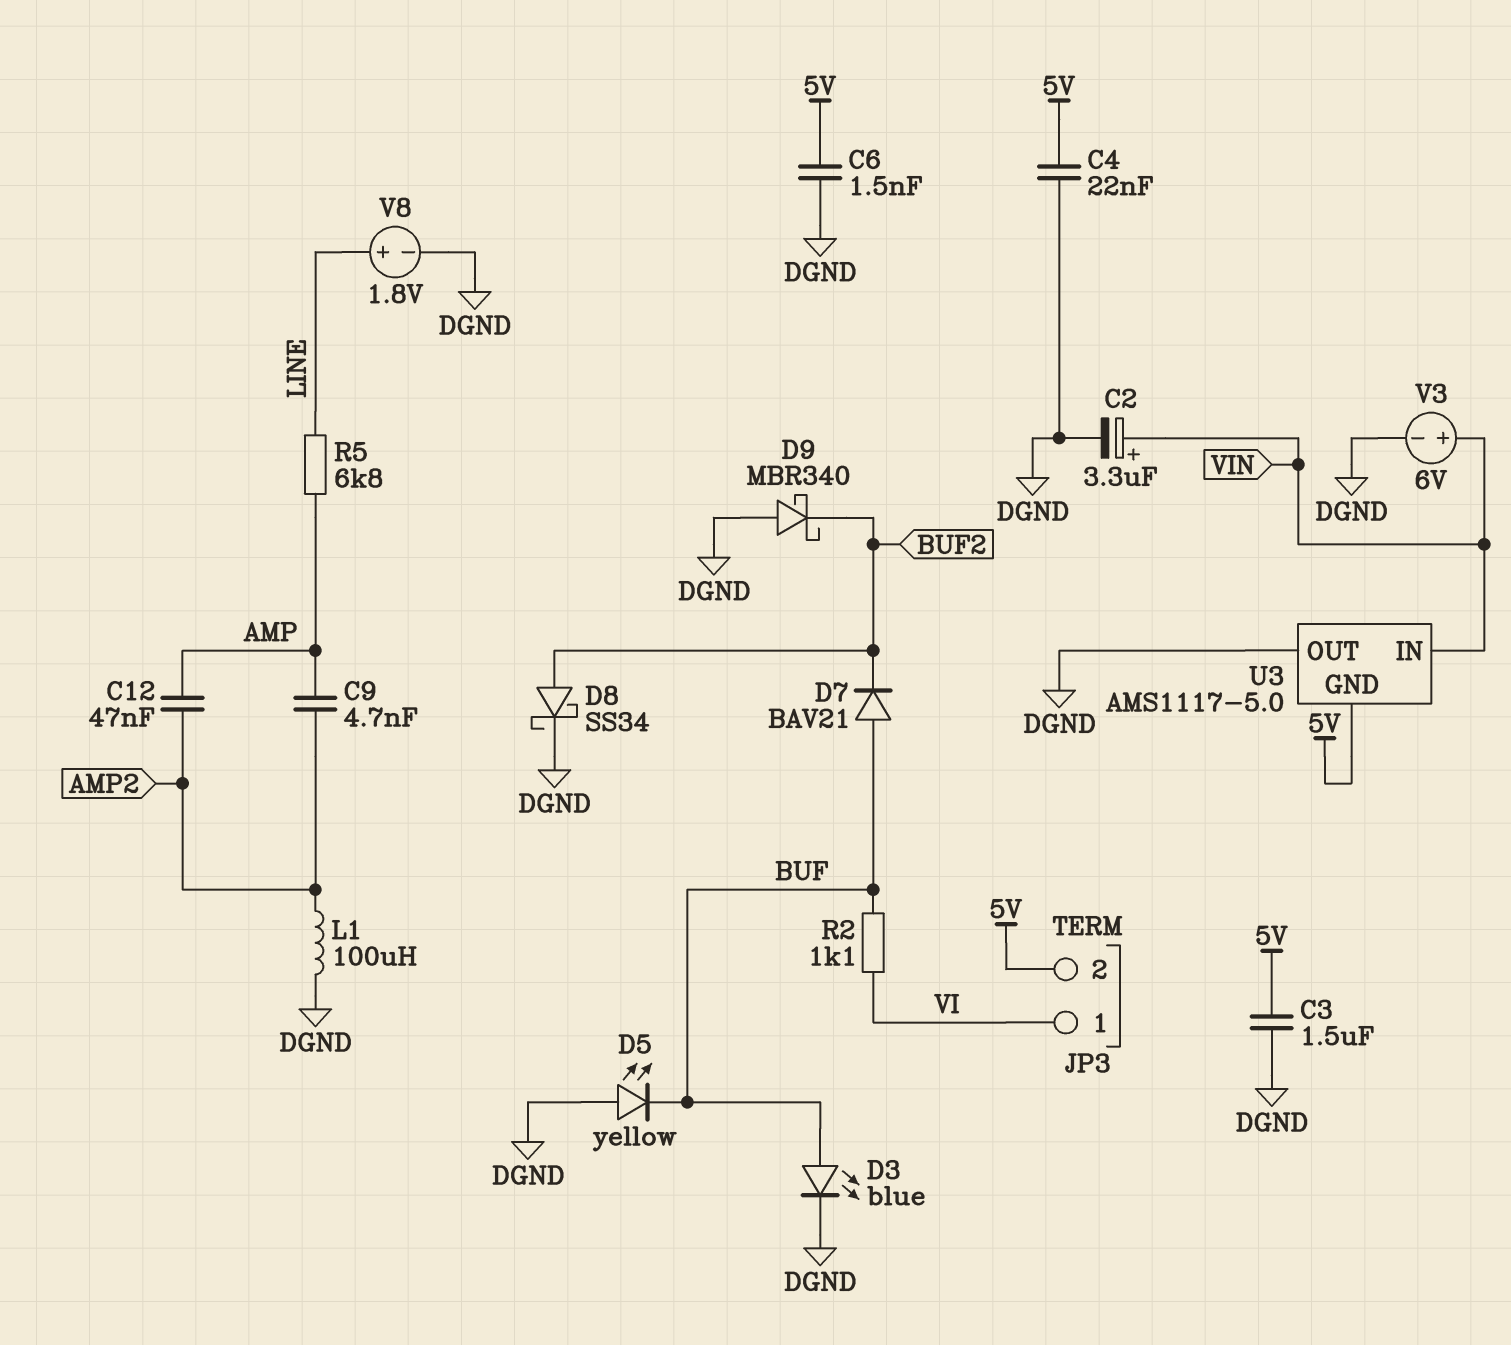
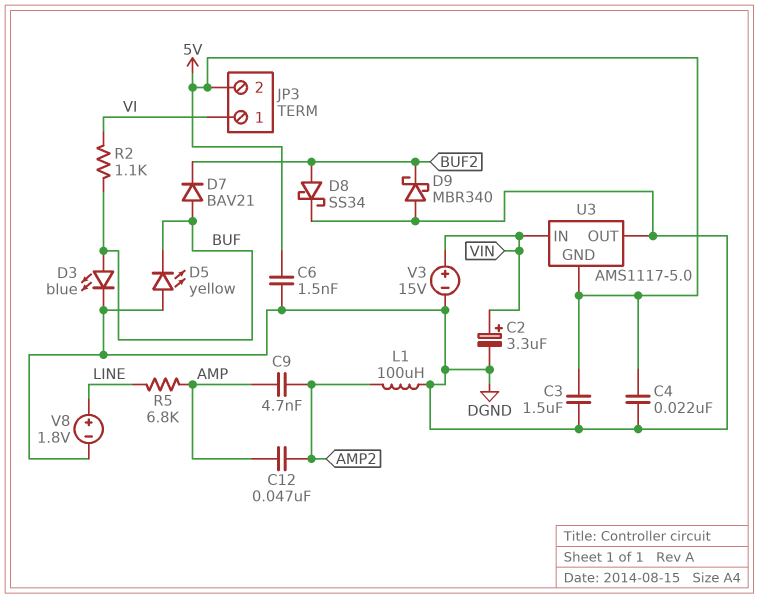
V3: 6V (plus VIN, minus DGND) -> 15V (plus VIN, minus DGND)

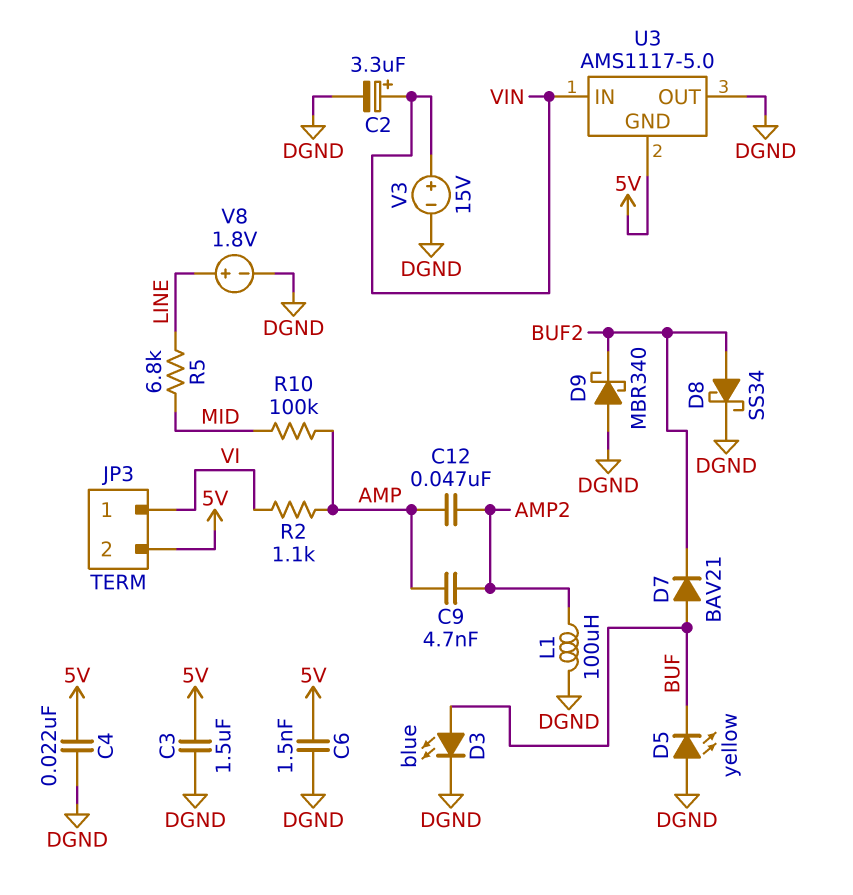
R2: 1.1k (BUF, VI) -> 1.1k (AMP, VI)
R5: 6.8k (AMP, LINE) -> 6.8k (LINE, MID)
R10: none -> 100k (AMP, MID)

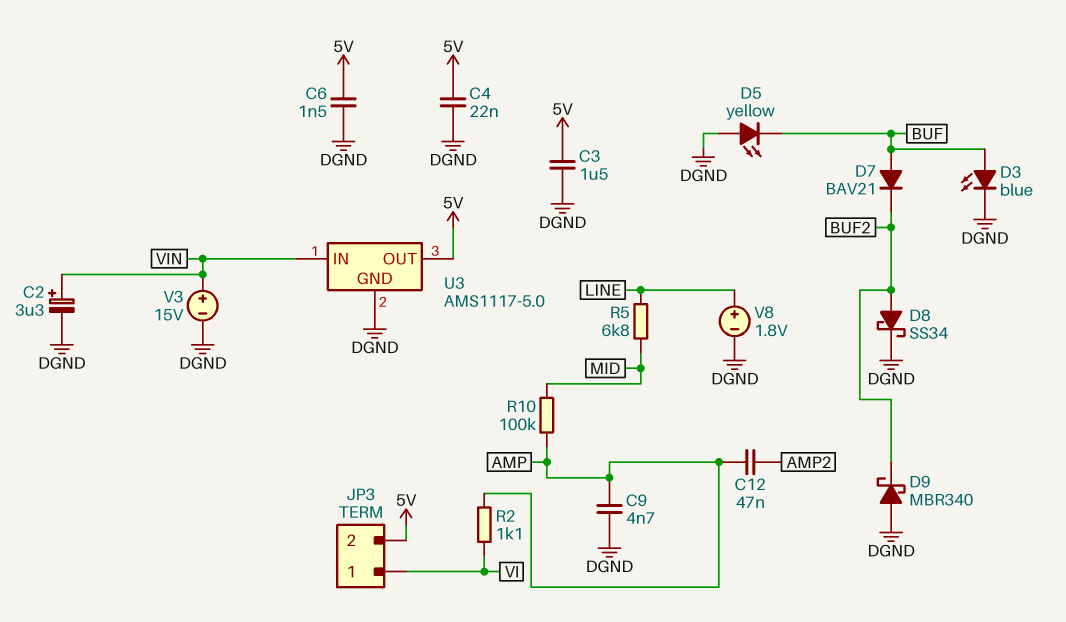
C9: 4.7nF (AMP, AMP2) -> 4.7nF (AMP, DGND)
L1: 100uH (AMP2, DGND) -> none
U3 pin GND: 5V -> DGND
U3 pin OUT: DGND -> 5V

